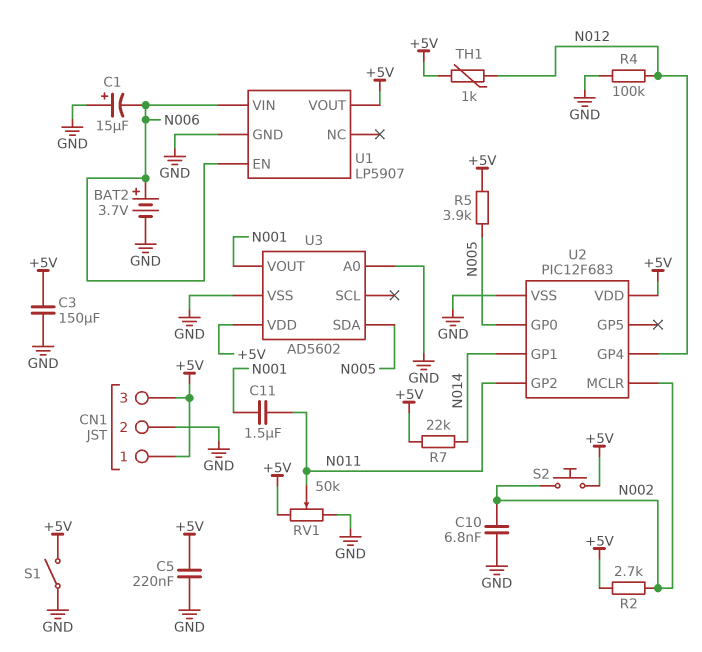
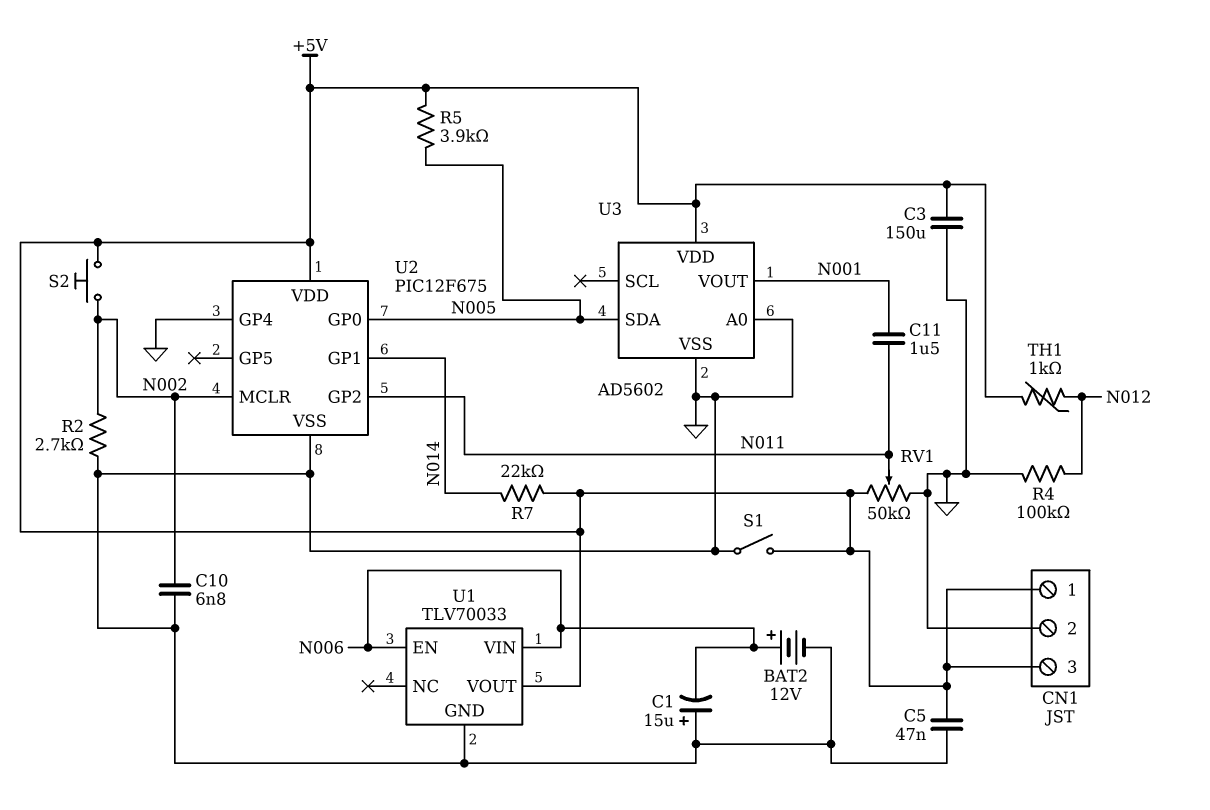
BAT2: 3.7V (plus N006, minus GND) -> 12V (plus N006, minus GND)
C5: 220nF (+5V, GND) -> 47nF (+5V, GND)
R2: 2.7k (+5V, N002) -> 2.7k (GND, N002)
U1: LP5907 -> TLV70033
U2: PIC12F683 -> PIC12F675
U2 pin GP4: N012 -> GND

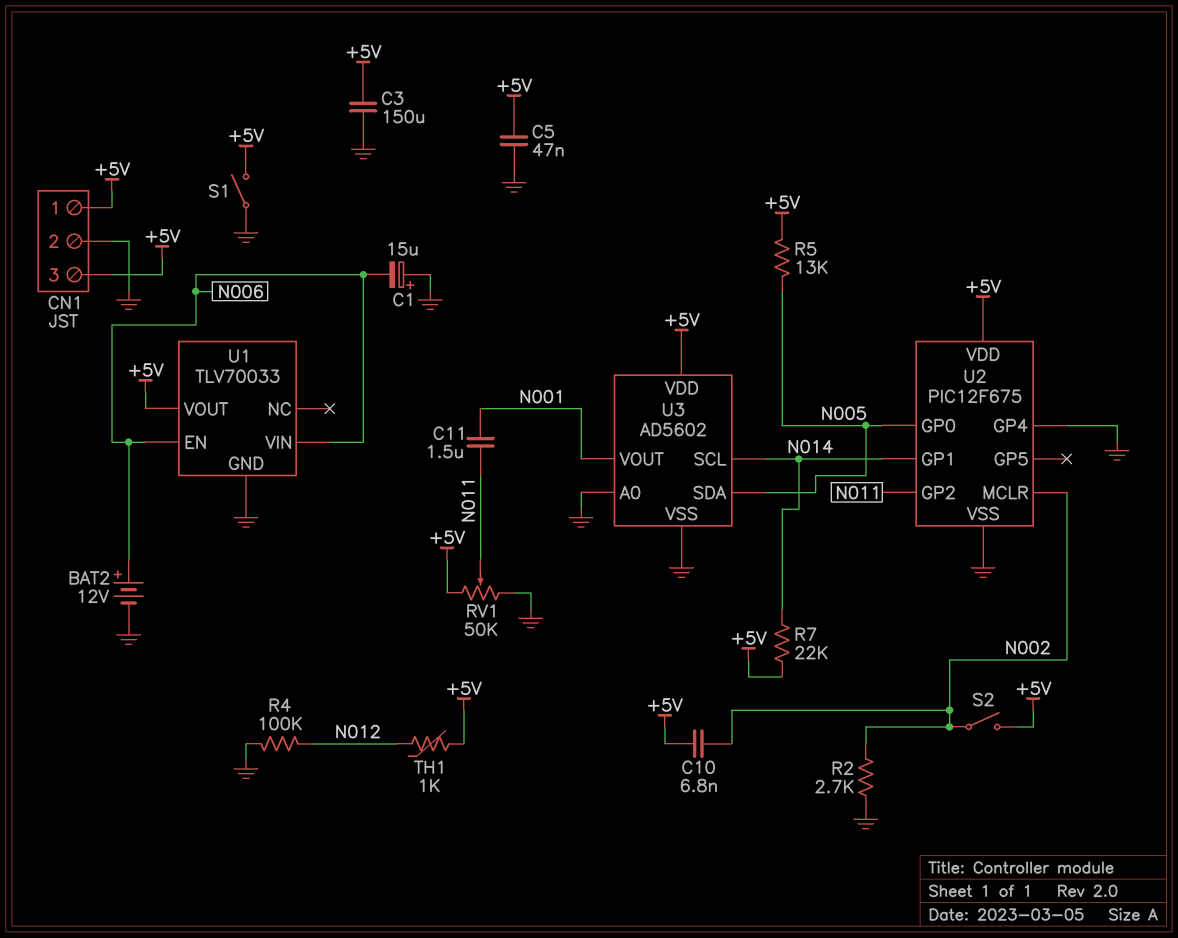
C10: 6.8nF (GND, N002) -> 6.8nF (+5V, N002)
R5: 3.9k (+5V, N005) -> 13k (+5V, N005)
S2: button (+5V, N002) -> switch (+5V, N002)
U3 pin SCL: none -> N014

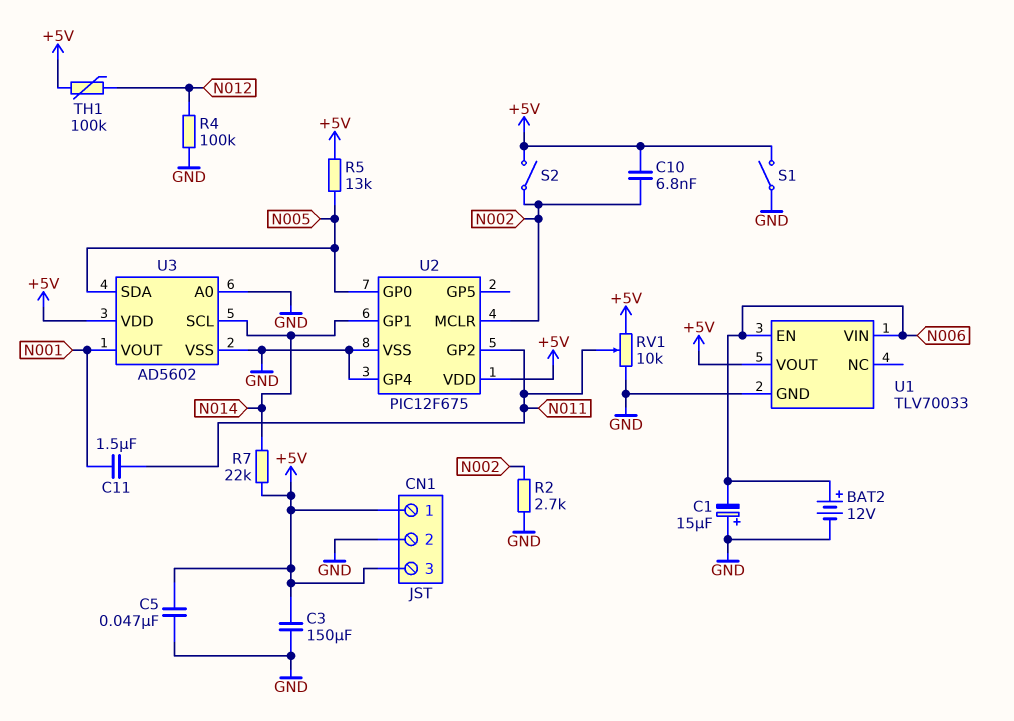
RV1: 50k (+5V, GND, wiper N011) -> 10k (+5V, GND, wiper N011)
TH1: 1k (+5V, N012) -> 100k (+5V, N012)

